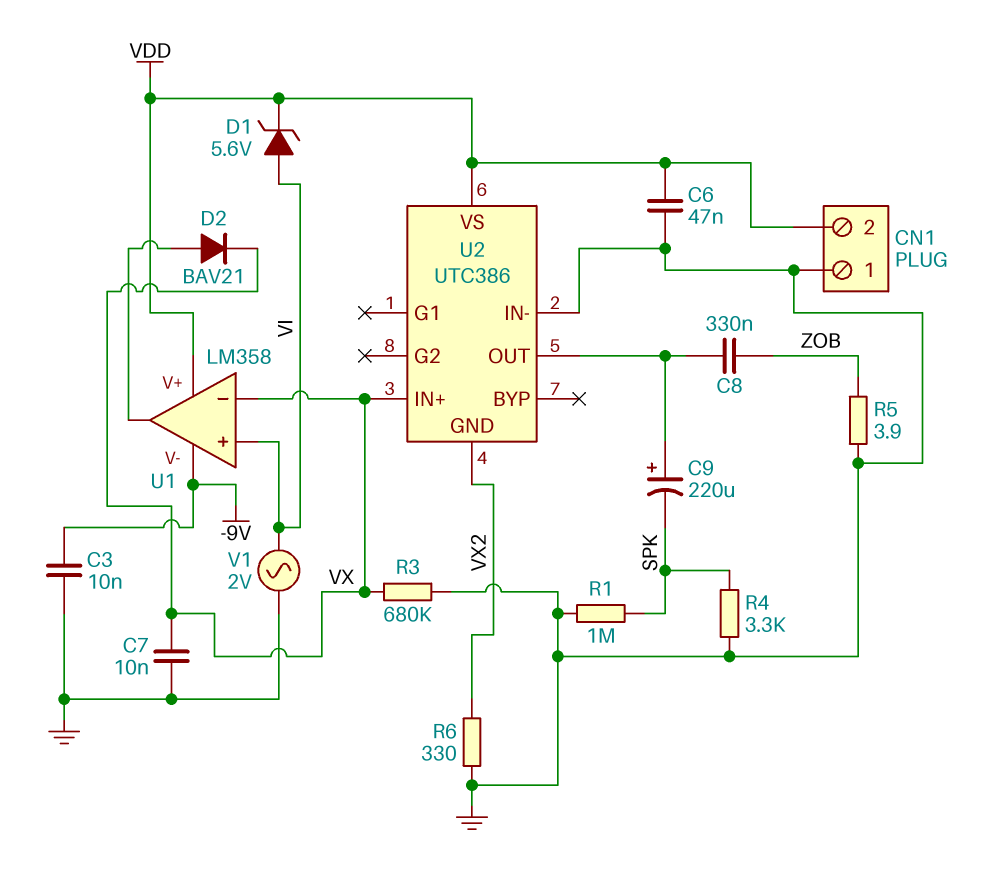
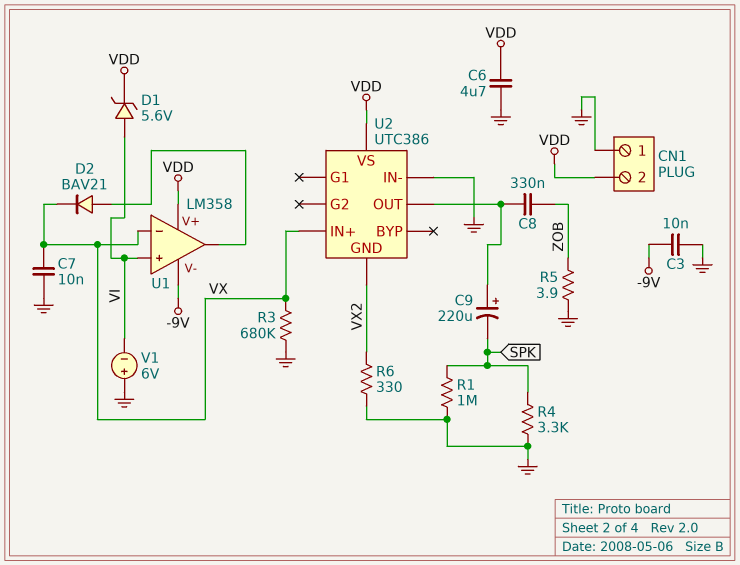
C6: 47nF (GND, VDD) -> 4.7uF (GND, VDD)
V1: AC 2V (GND, VI) -> 6V (plus GND, minus VI)

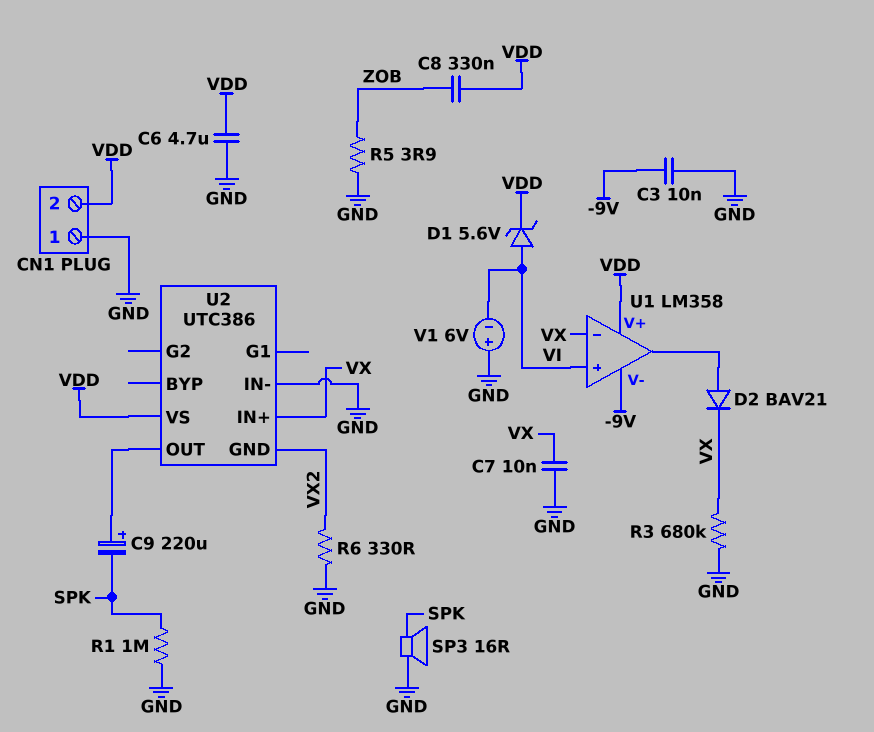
C8: 330nF (U2/OUT, ZOB) -> 330nF (VDD, ZOB)
R4: 3.3k (GND, SPK) -> none
SP3: none -> speaker 16R (GND, SPK)

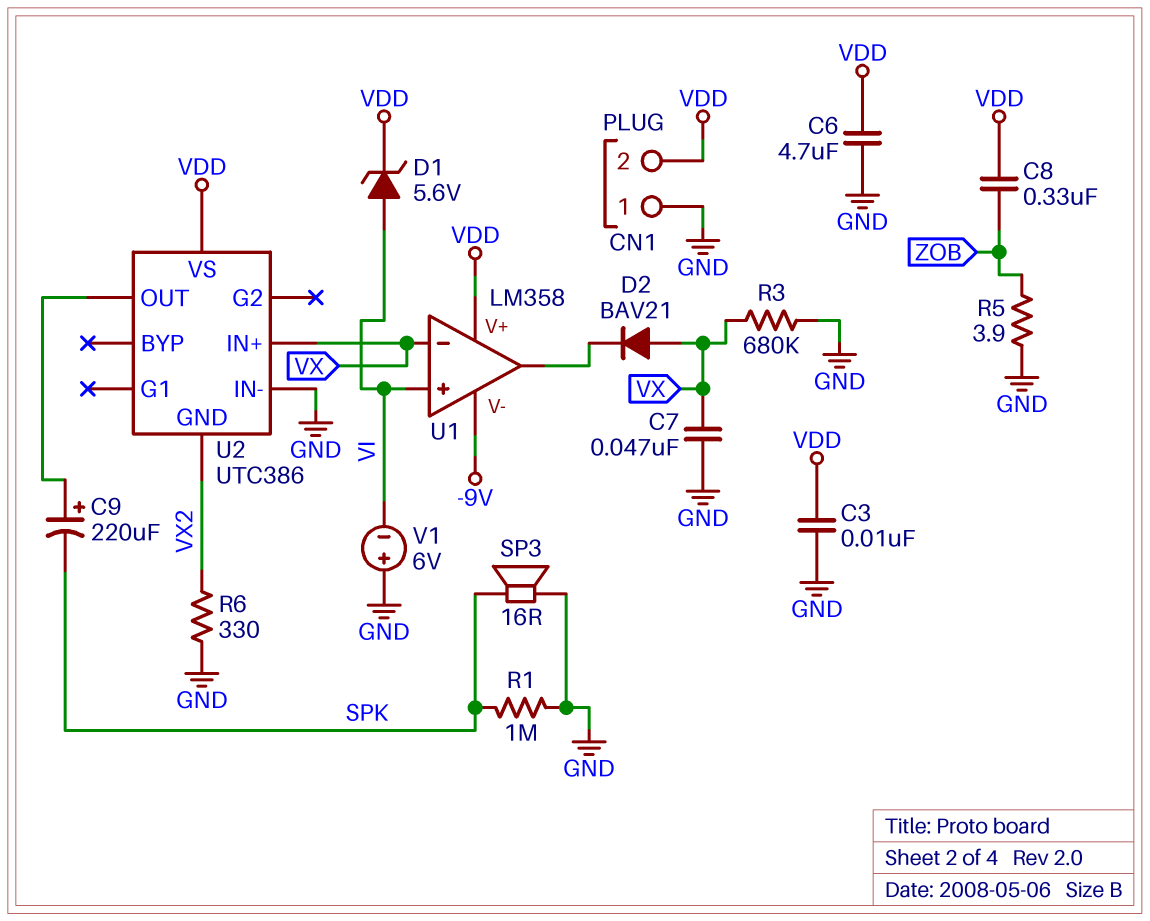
C3: 10nF (-9V, GND) -> 10nF (GND, VDD)
C7: 10nF (GND, VX) -> 47nF (GND, VX)
D2: diode BAV21 (A U1/out, K VX) -> diode BAV21 (A VX, K U1/out)

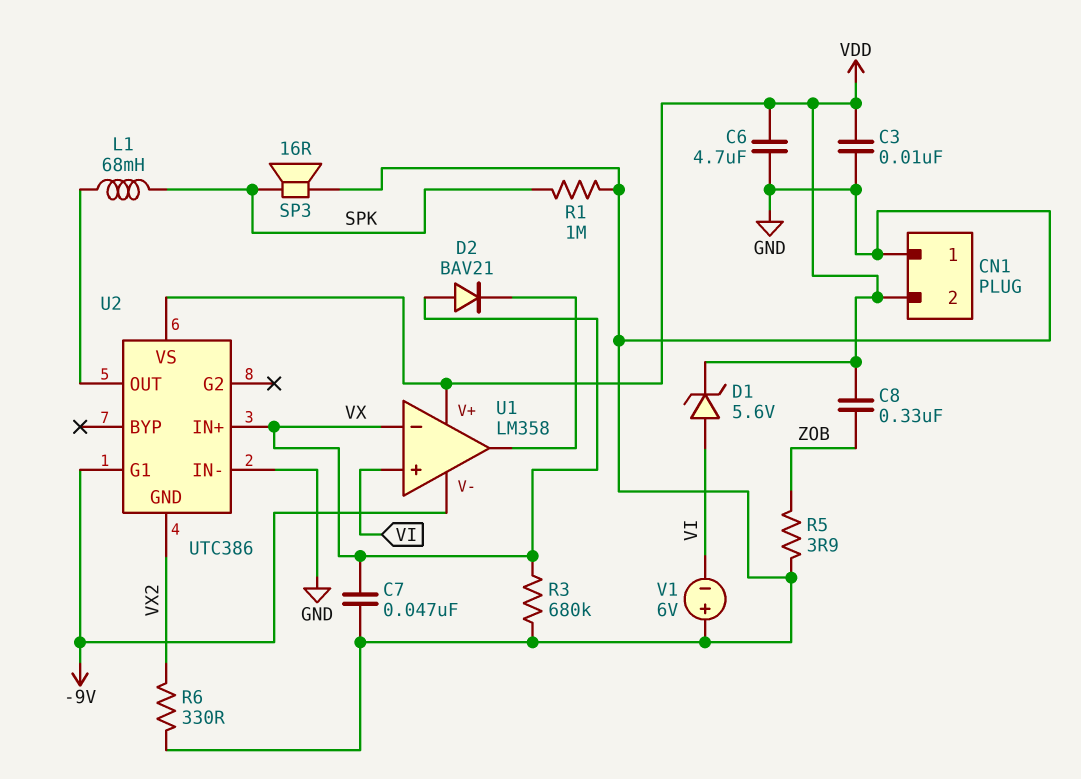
C9: 220uF (plus U2/OUT, minus SPK) -> none
L1: none -> 68mH (SPK, U2/OUT)
U2 pin G1: none -> -9V

